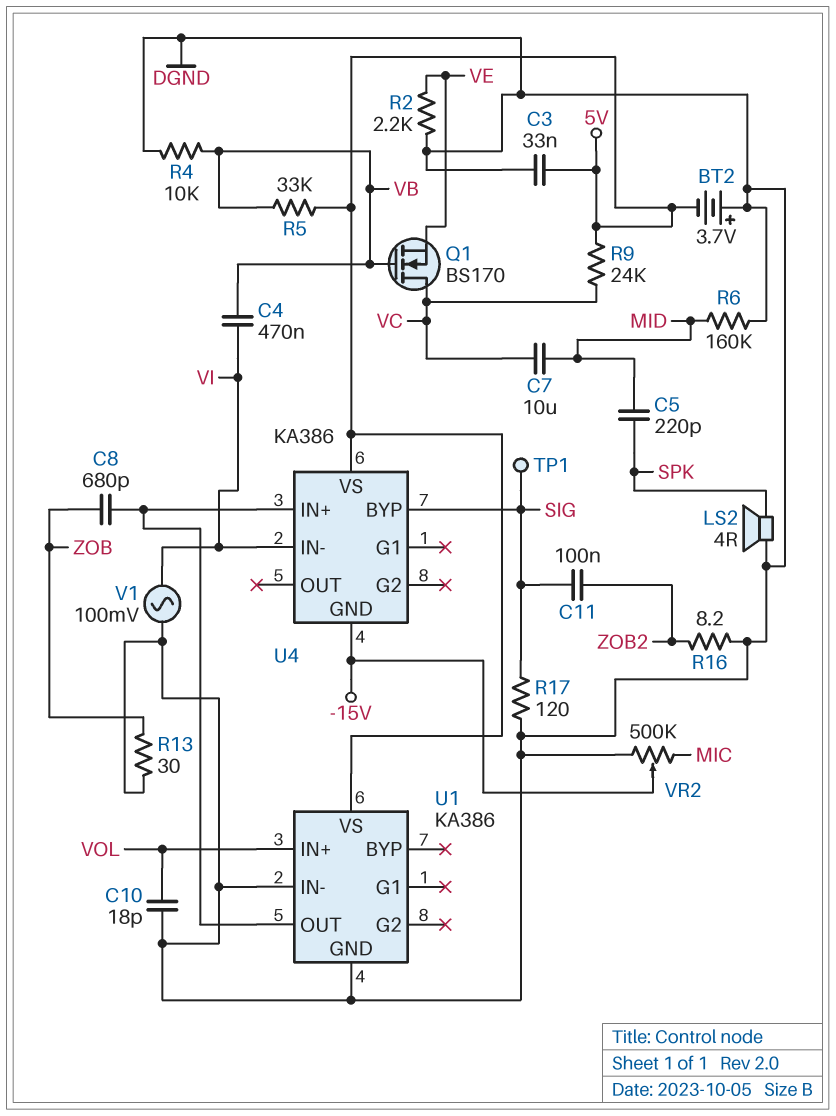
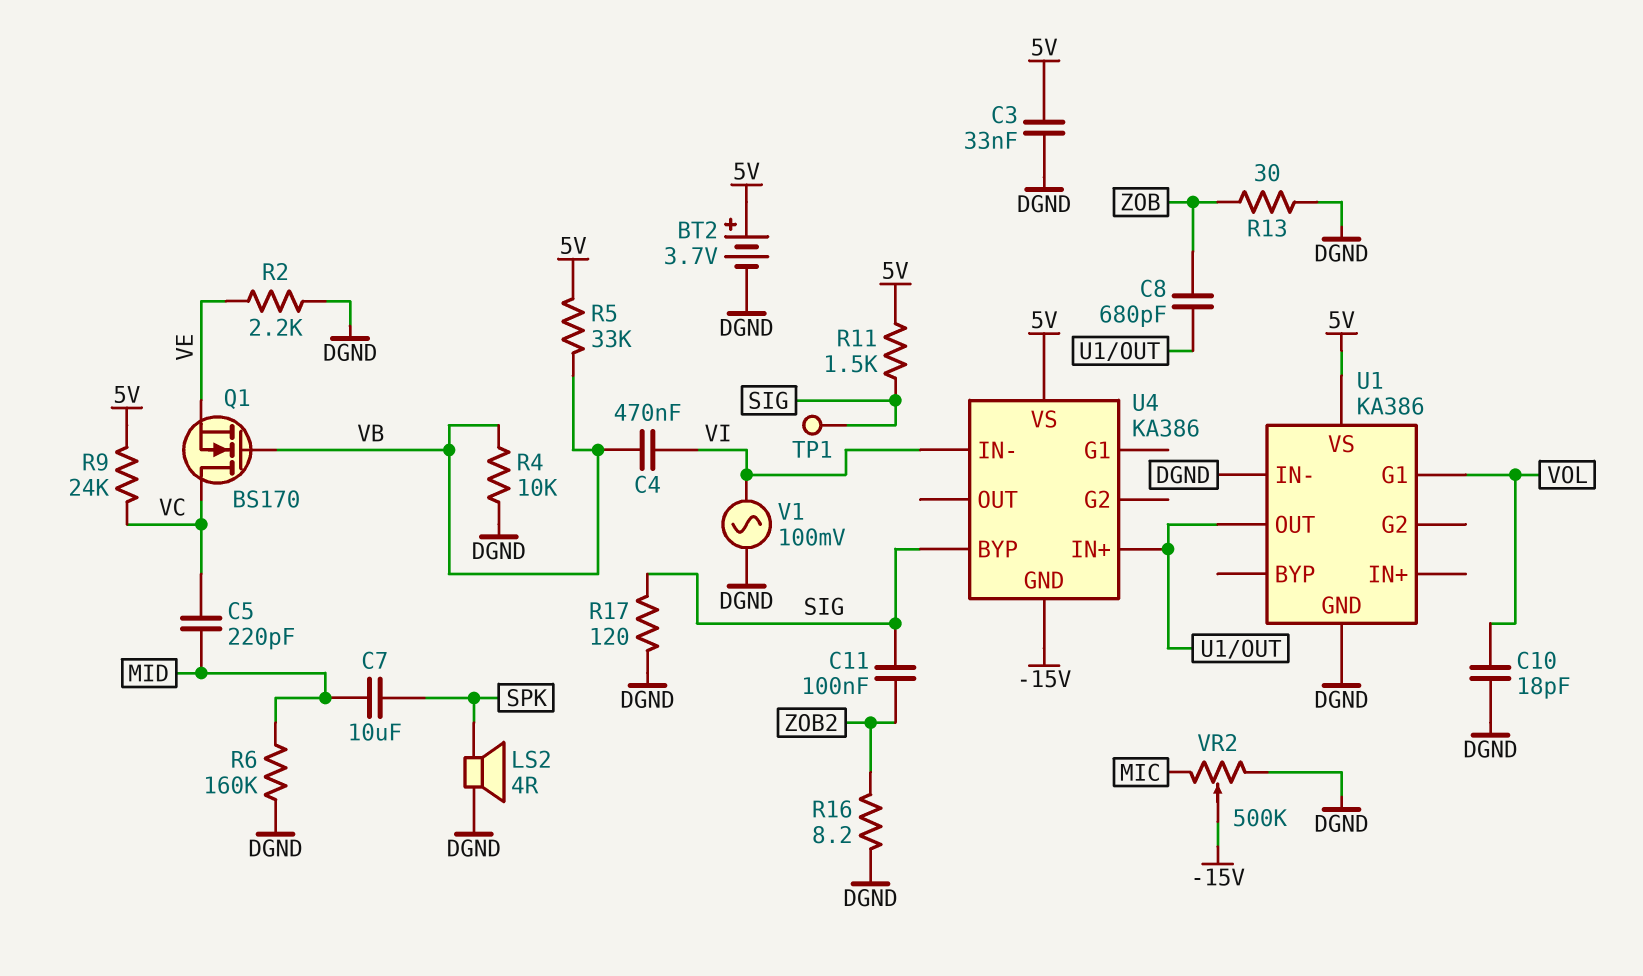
BT2: 3.7V (plus DGND, minus 5V) -> 3.7V (plus 5V, minus DGND)
C5: 220pF (MID, SPK) -> 220pF (MID, VC)
C7: 10uF (MID, VC) -> 10uF (MID, SPK)
R11: none -> 1.5k (5V, SIG)
U1 pin G1: none -> VOL
U1 pin IN+: VOL -> none

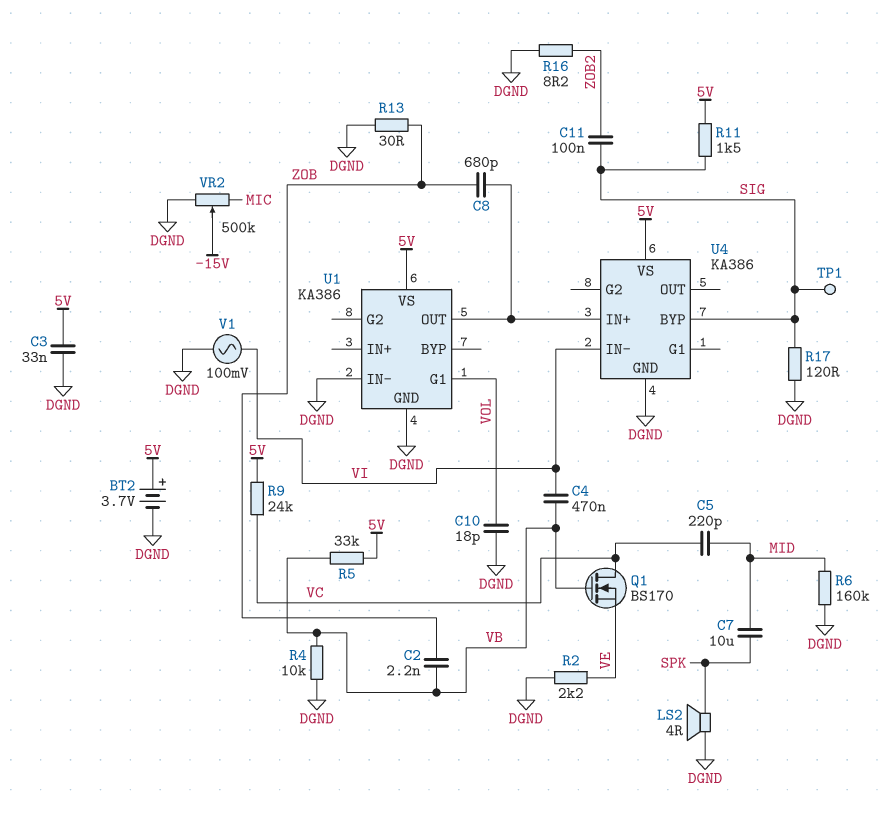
C2: none -> 2.2nF (VB, ZOB)
U4 pin GND: -15V -> DGND

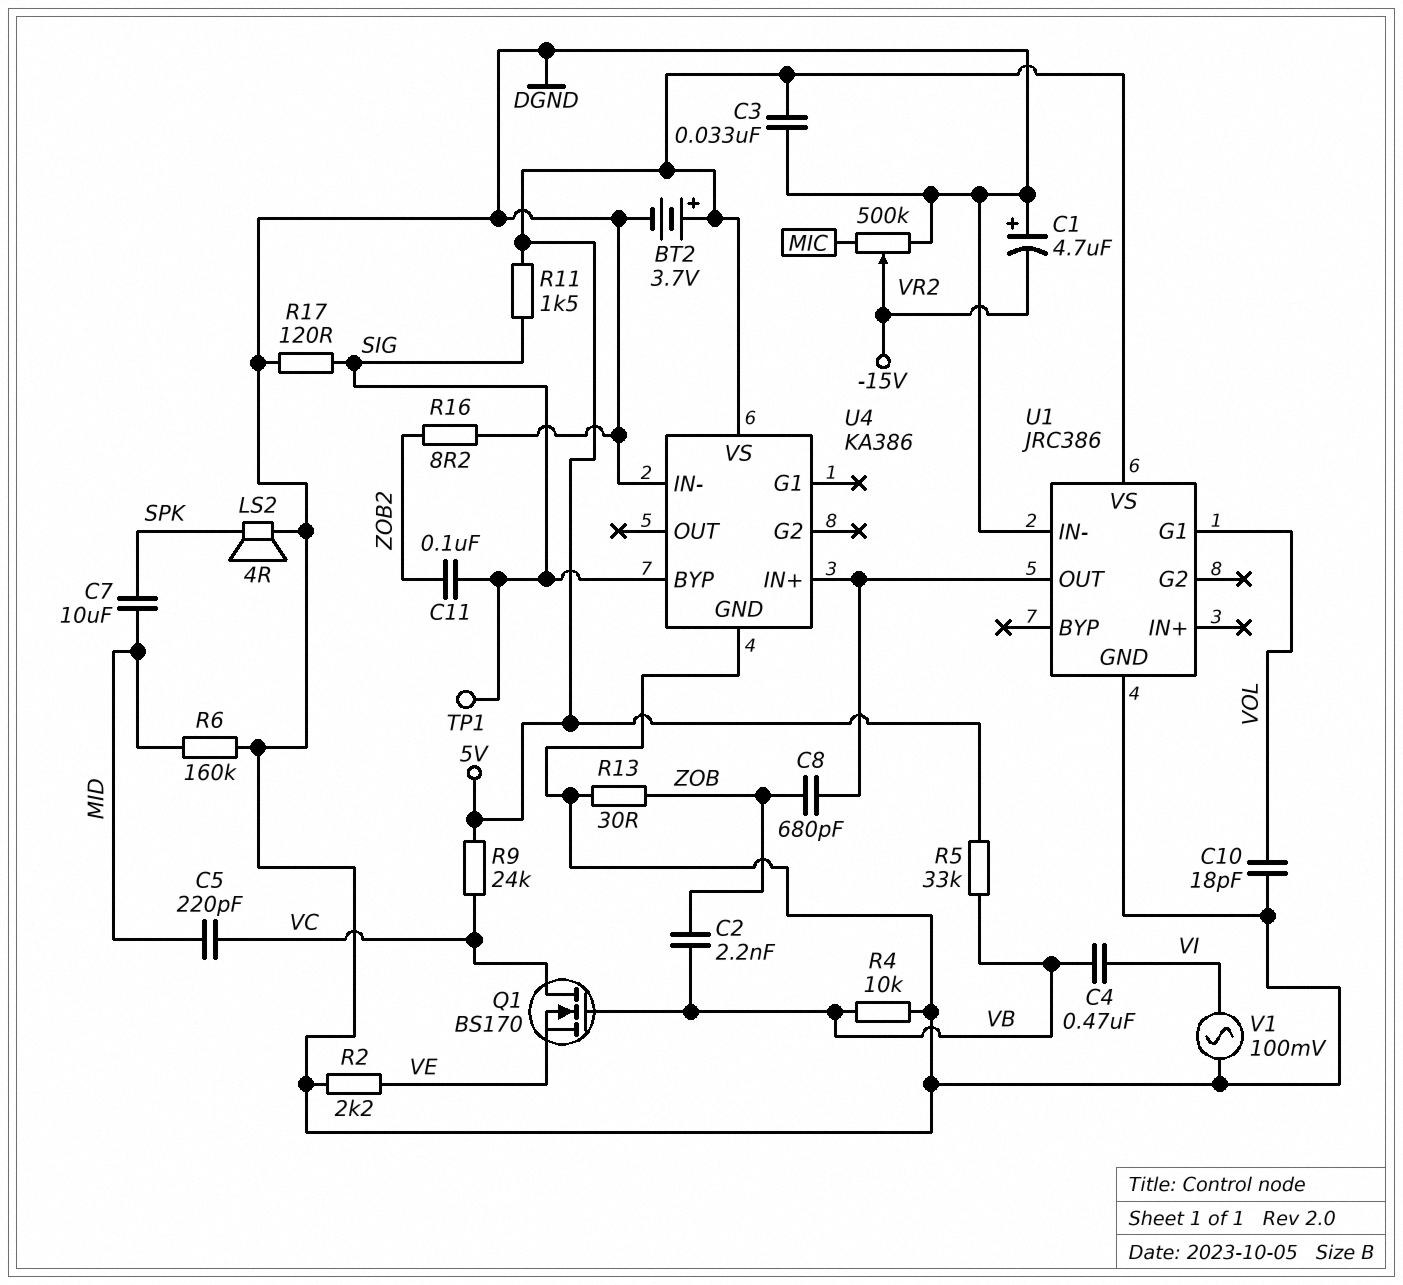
C1: none -> 4.7uF (plus DGND, minus -15V)
U1: KA386 -> JRC386
U4 pin IN-: VI -> DGND

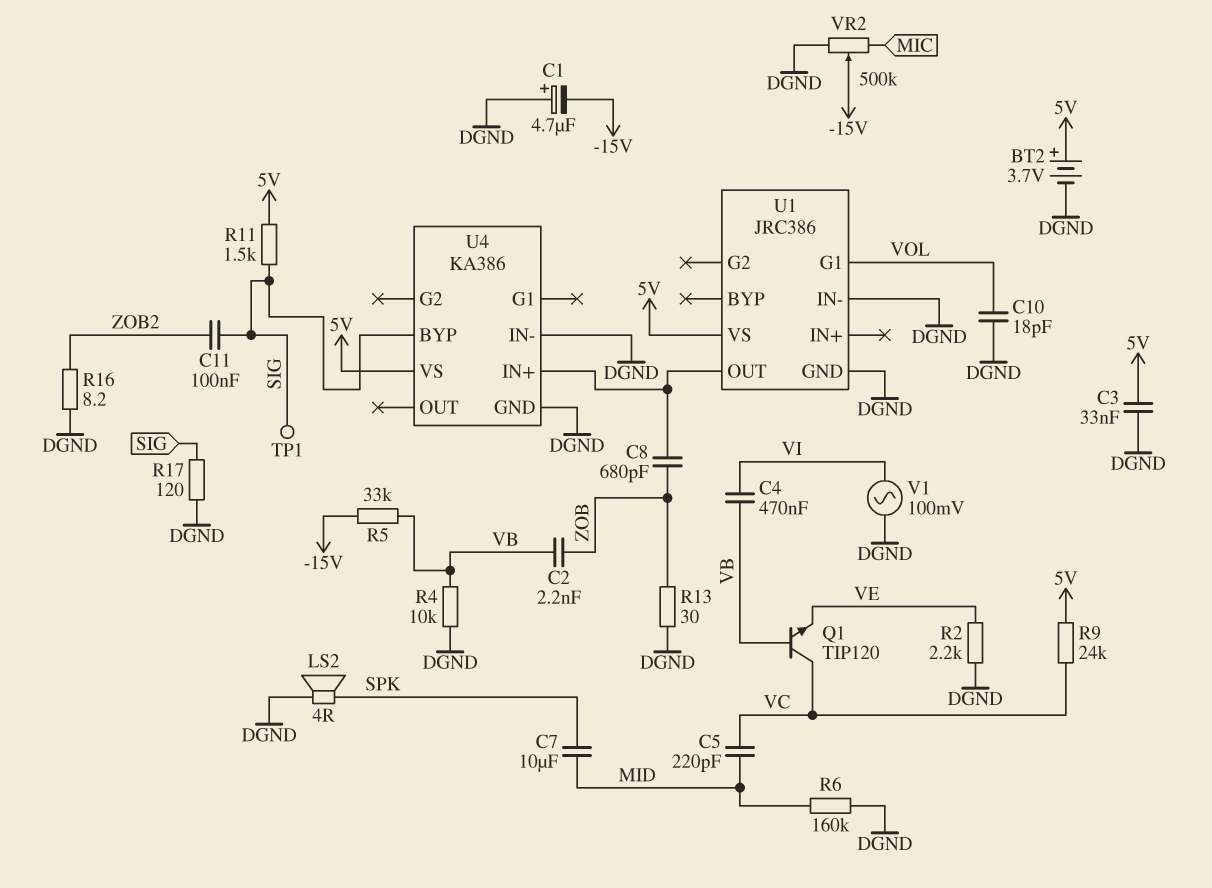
Q1: NMOS BS170 (G VB, D VC, S VE) -> NPN TIP120 (B VB, C VC, E VE)
R5: 33k (5V, VB) -> 33k (-15V, VB)

